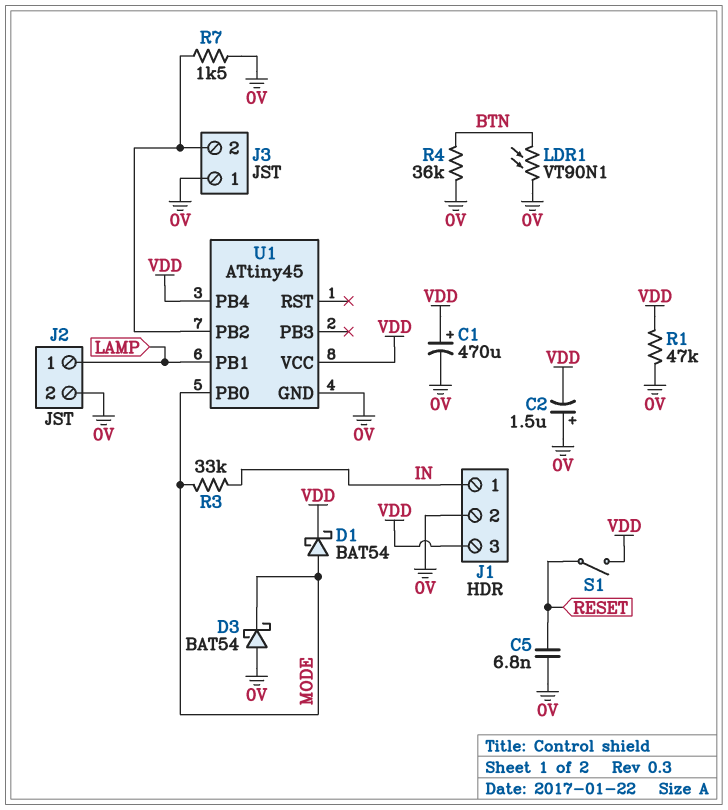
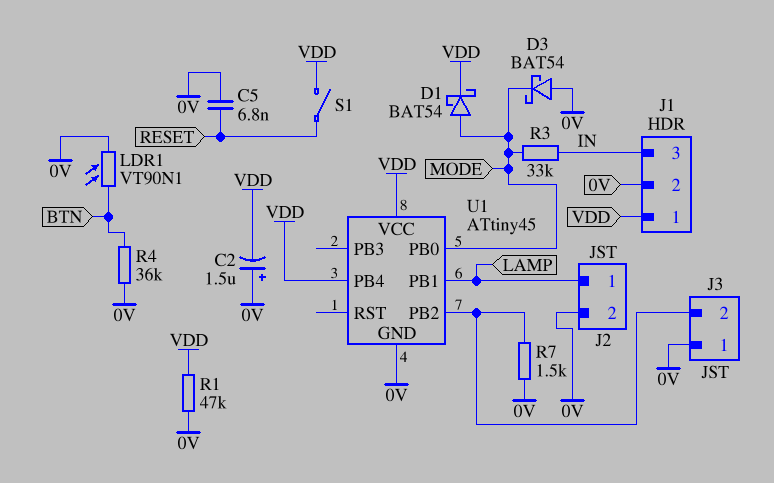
C1: 470uF (plus VDD, minus 0V) -> none
J1 pin 1: IN -> VDD
J1 pin 3: VDD -> IN

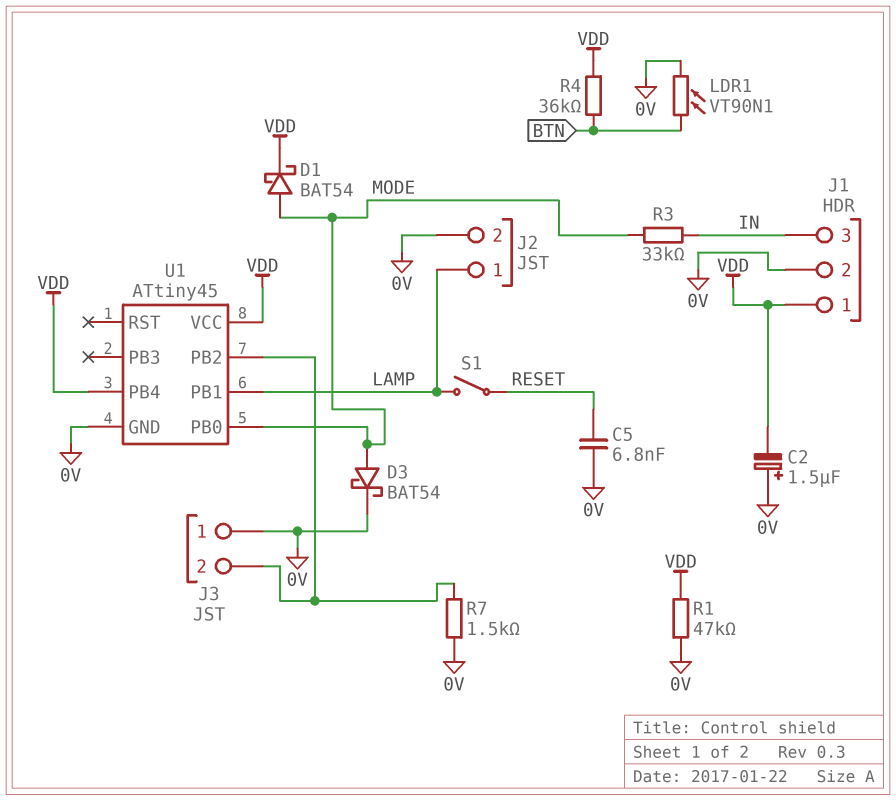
D3: schottky BAT54 (A 0V, K MODE) -> schottky BAT54 (A MODE, K 0V)
R4: 36k (0V, BTN) -> 36k (BTN, VDD)
S1: switch (RESET, VDD) -> switch (LAMP, RESET)

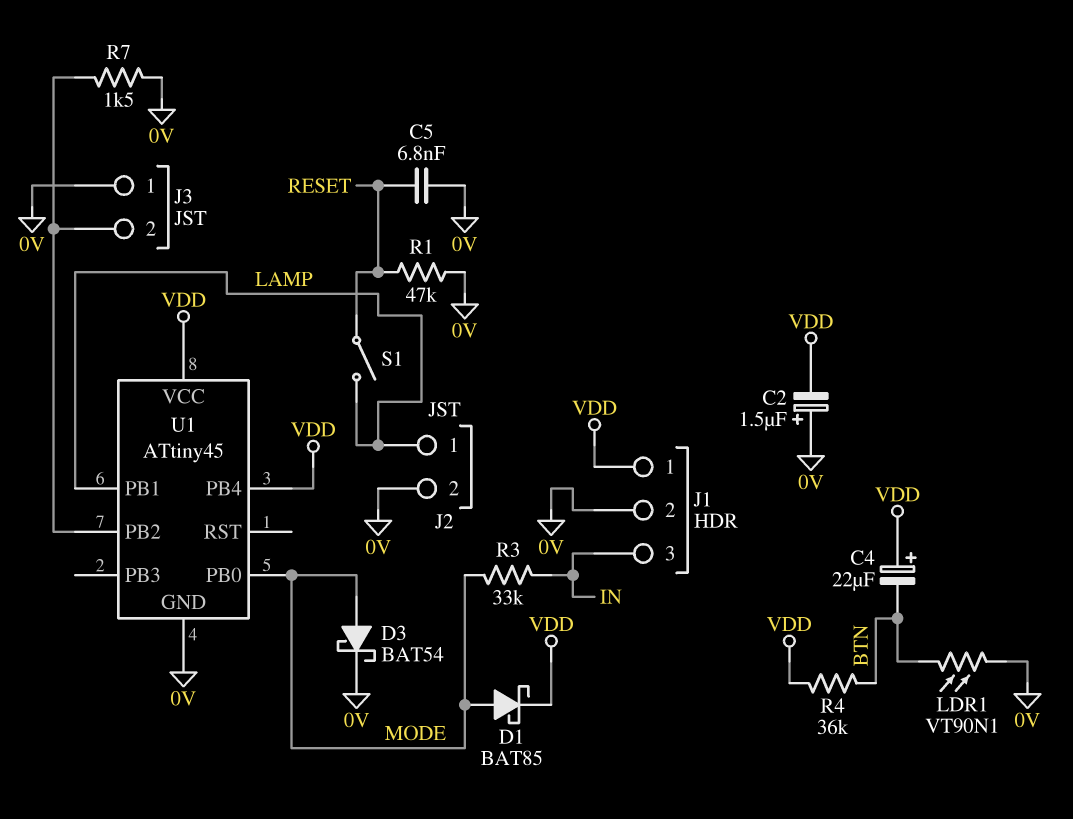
C4: none -> 22uF (plus VDD, minus BTN)
D1: schottky BAT54 (A MODE, K VDD) -> schottky BAT85 (A MODE, K VDD)
R1: 47k (0V, VDD) -> 47k (0V, RESET)

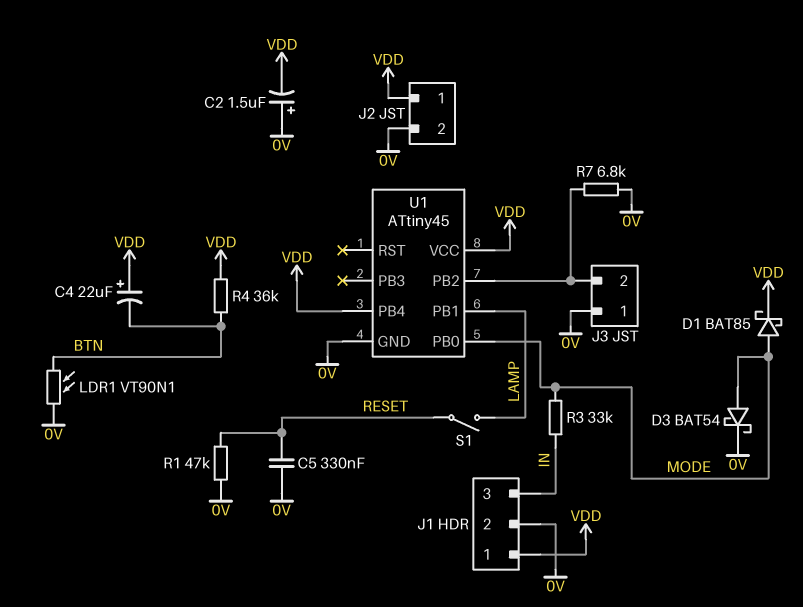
C5: 6.8nF (0V, RESET) -> 330nF (0V, RESET)
J2 pin 1: LAMP -> VDD
R7: 1.5k (0V, J3/2) -> 6.8k (0V, J3/2)

